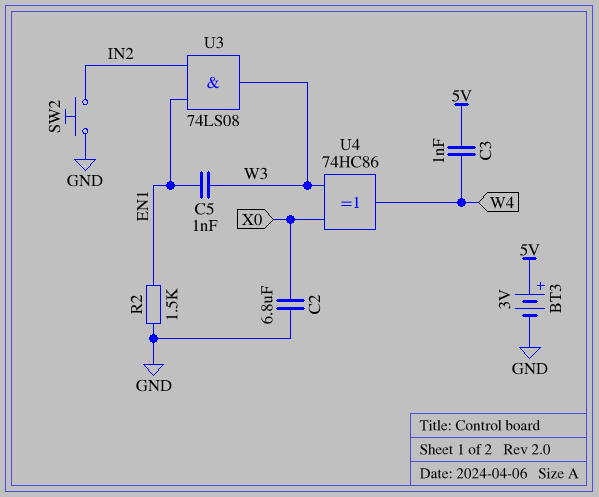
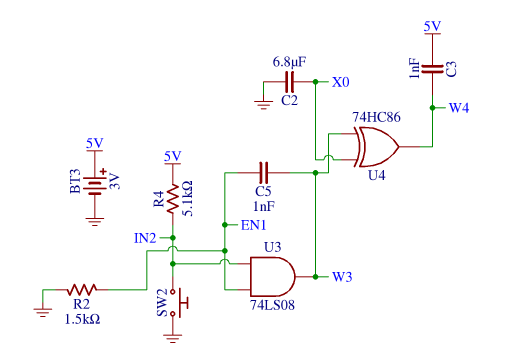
R4: none -> 5.1k (5V, IN2)

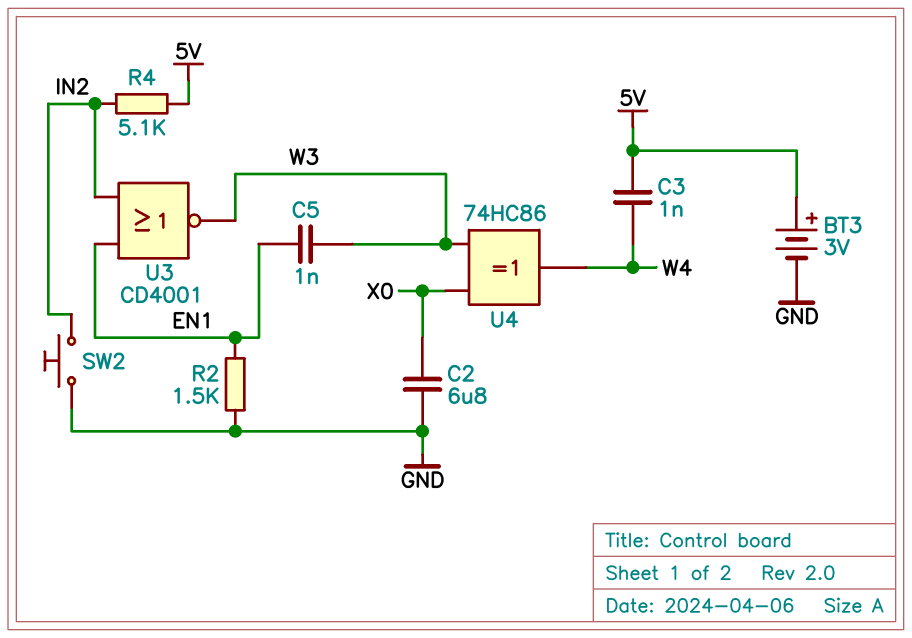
U3: AND 74LS08 (in EN1, in IN2, out W3) -> NOR CD4001 (in EN1, in IN2, out W3)

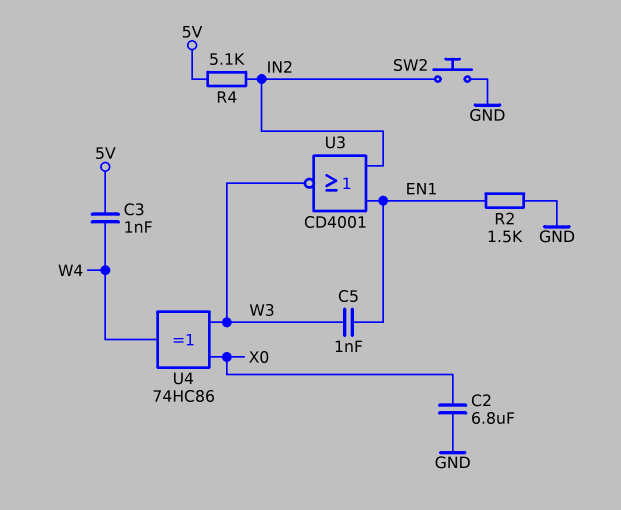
BT3: 3V (plus 5V, minus GND) -> none

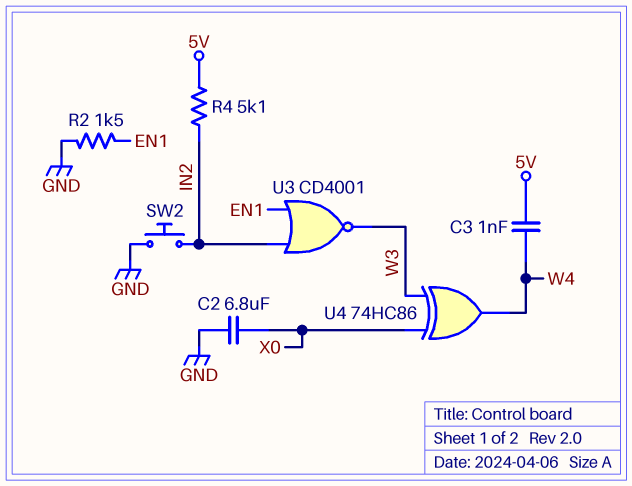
C5: 1nF (EN1, W3) -> none

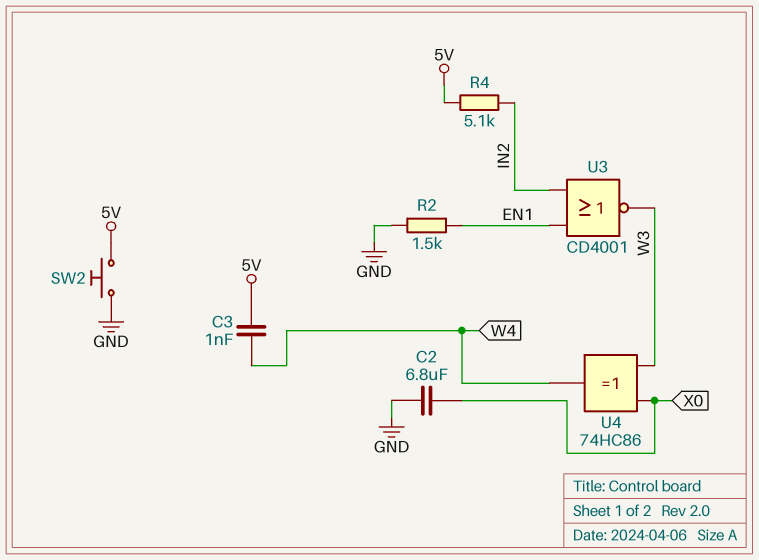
SW2: button (GND, IN2) -> button (5V, GND)

